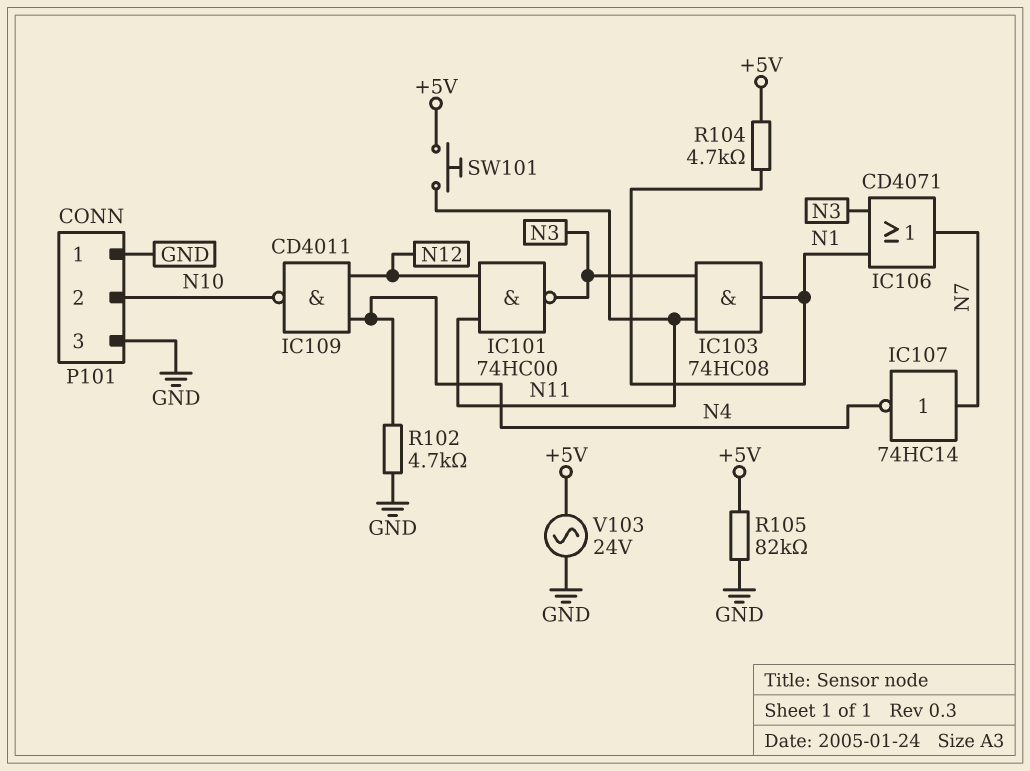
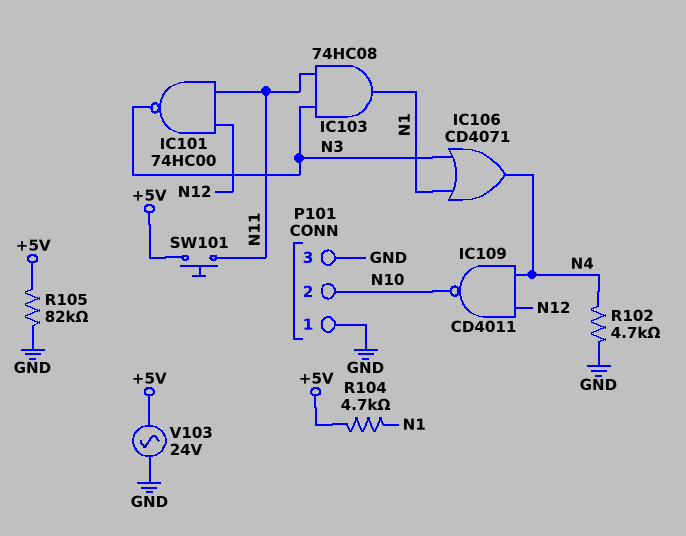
IC106: OR CD4071 (in N1, in N3, out N7) -> OR CD4071 (in N1, in N3, out N4)
IC107: NOT 74HC14 (in N7, out N4) -> none

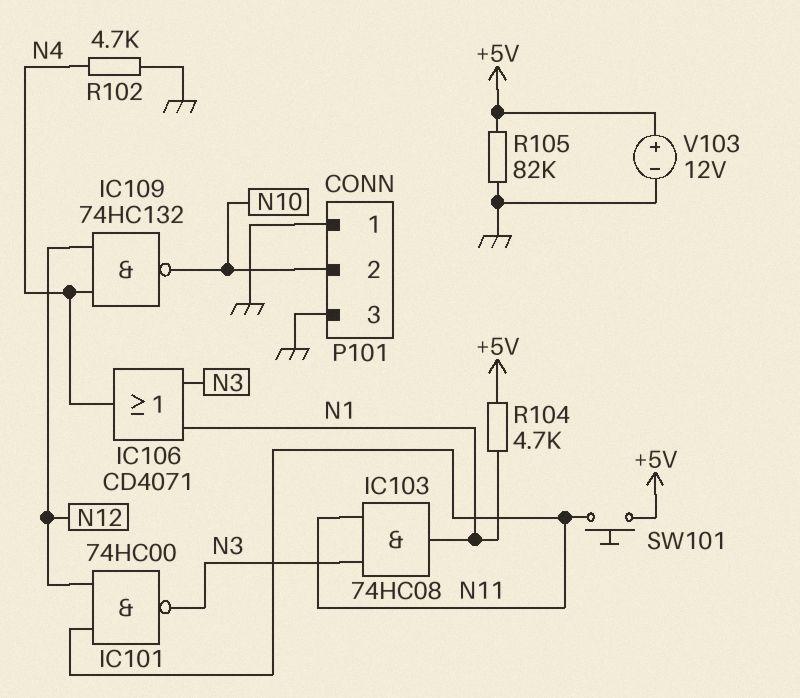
IC109: NAND CD4011 (in N4, in N12, out N10) -> NAND 74HC132 (in N4, in N12, out N10)
V103: AC 24V (+5V, GND) -> 12V (plus +5V, minus GND)

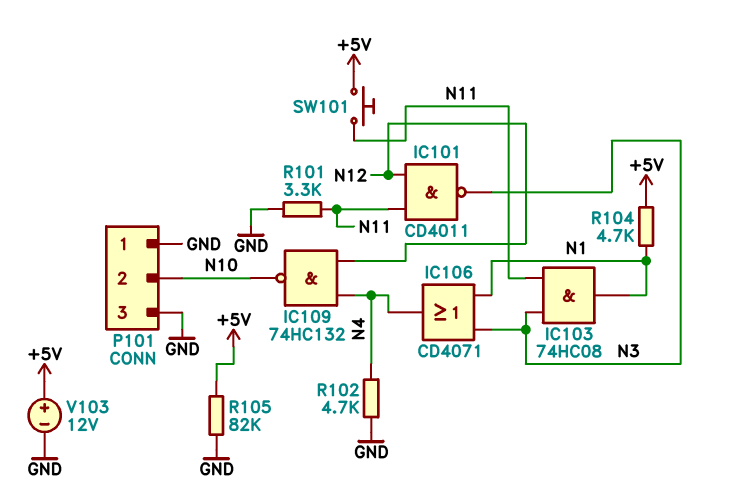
IC101: NAND 74HC00 (in N11, in N12, out N3) -> NAND CD4011 (in N11, in N12, out N3)
R101: none -> 3.3k (GND, N11)

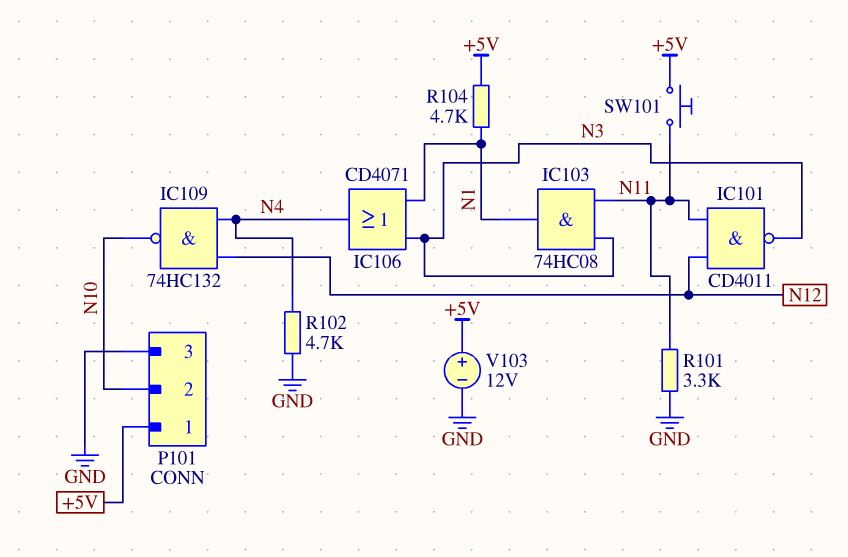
P101 pin 1: GND -> +5V
R105: 82k (+5V, GND) -> none

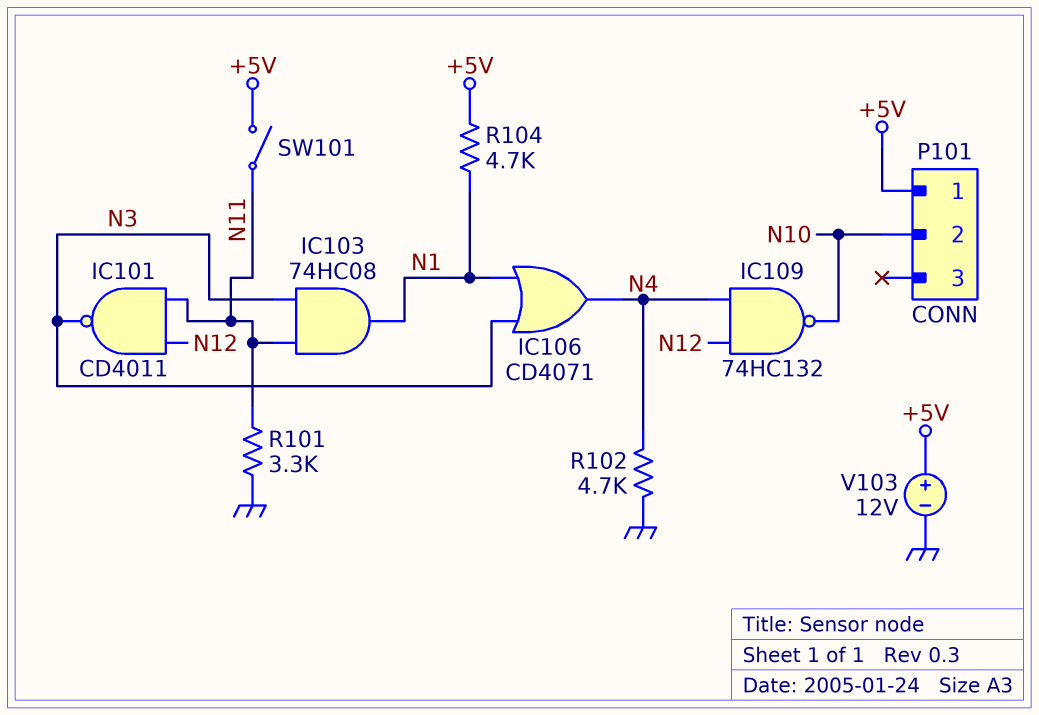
P101 pin 3: GND -> none
SW101: button (+5V, N11) -> switch (+5V, N11)

